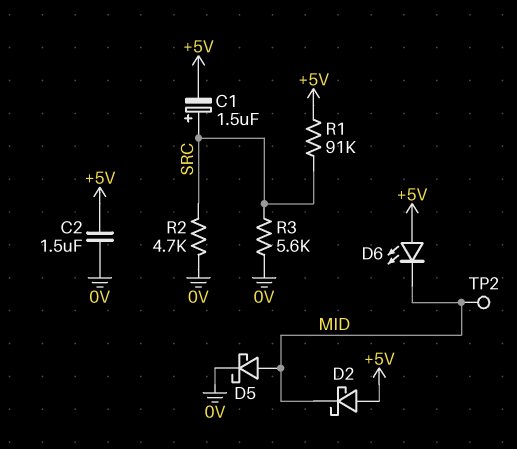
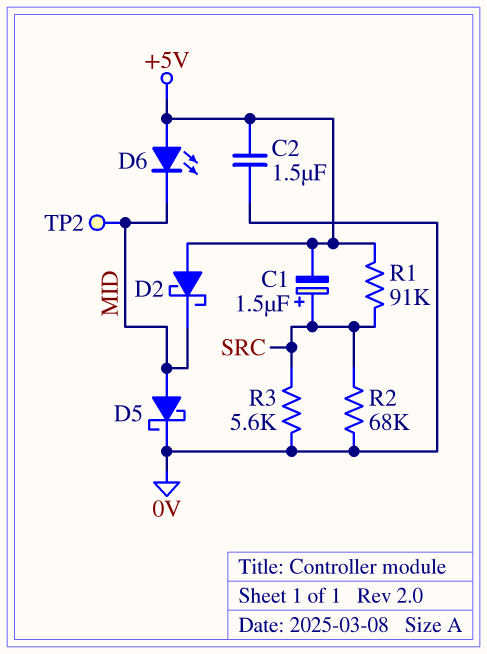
R2: 4.7k (0V, SRC) -> 68k (0V, SRC)

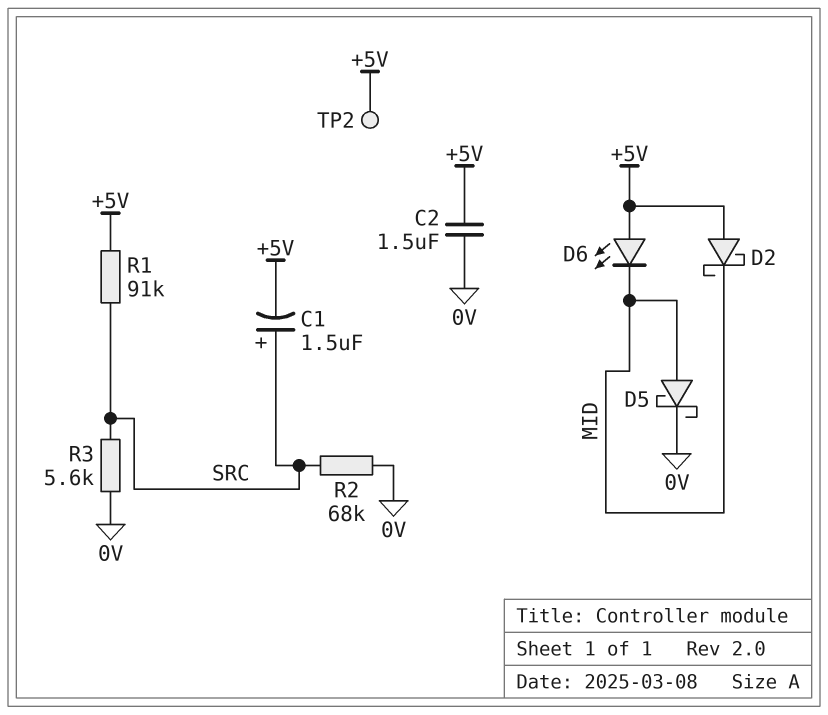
TP2: test point (MID) -> test point (+5V)

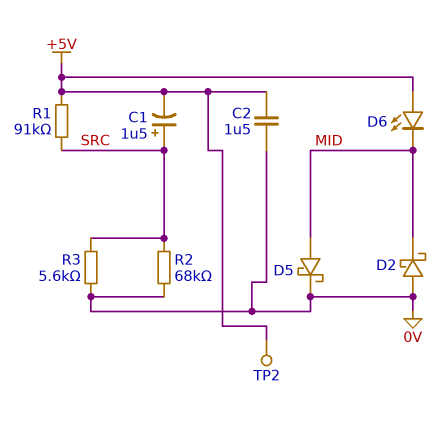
D2: schottky (A +5V, K MID) -> schottky (A 0V, K MID)

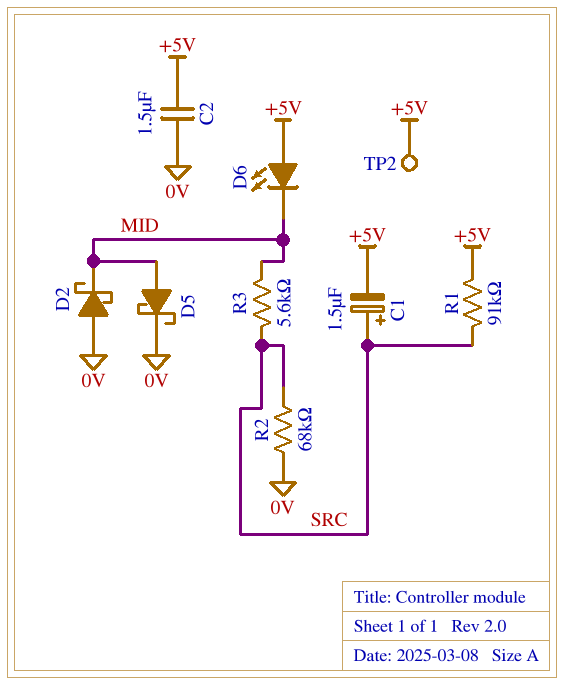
R3: 5.6k (0V, SRC) -> 5.6k (MID, SRC)

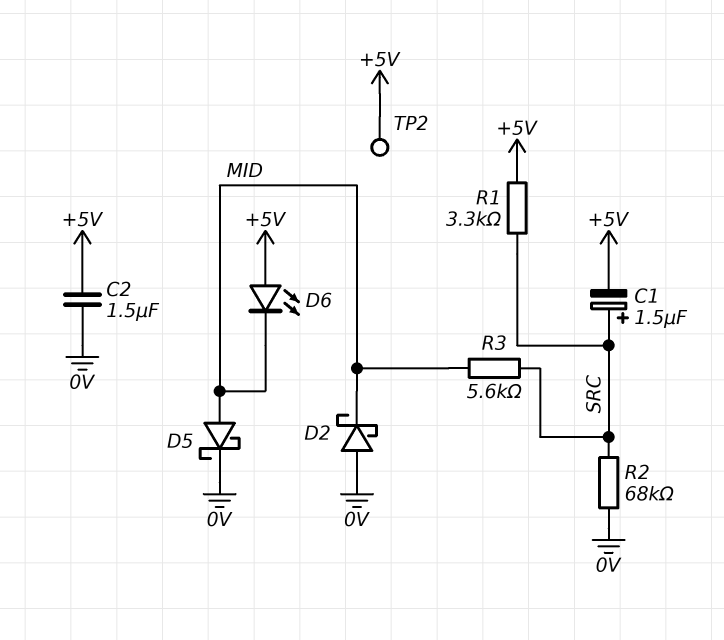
R1: 91k (+5V, SRC) -> 3.3k (+5V, SRC)

